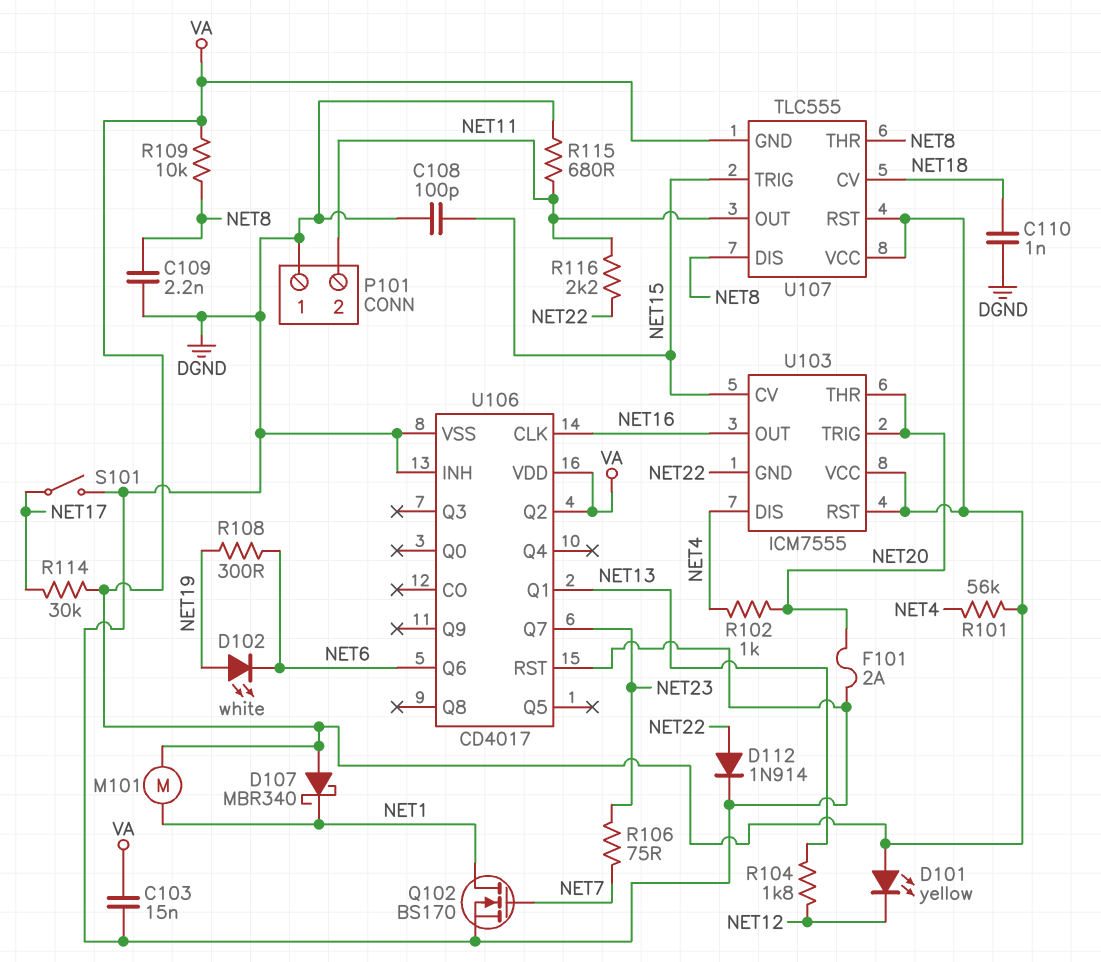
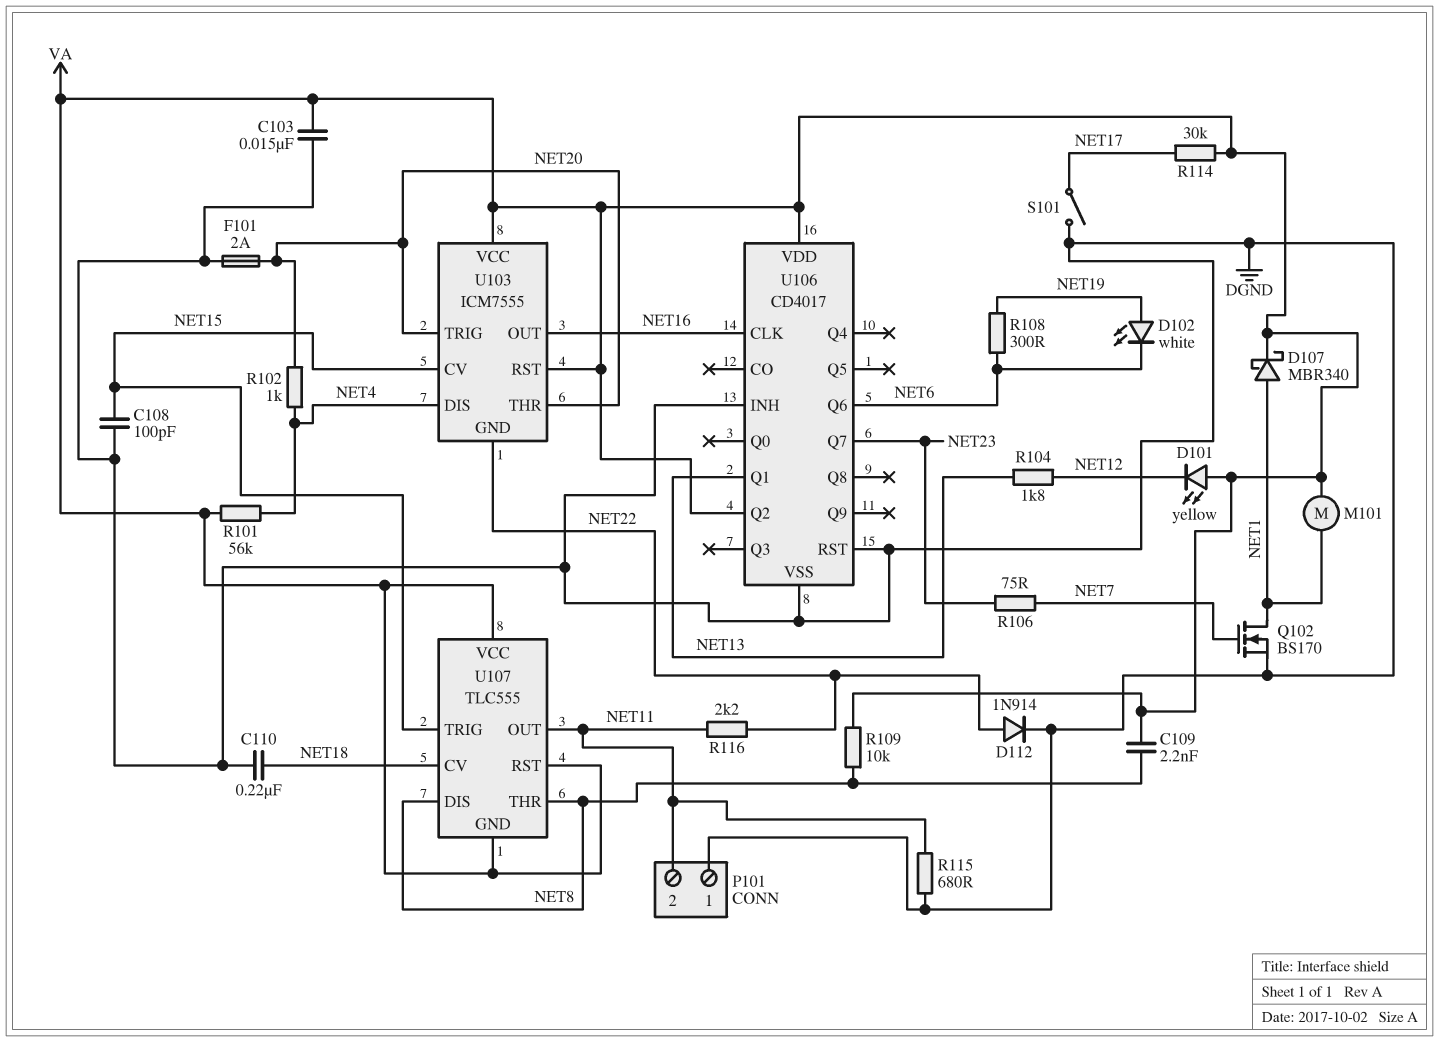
C109: 2.2nF (DGND, NET8) -> 2.2nF (NET8, VA)
C110: 1nF (DGND, NET18) -> 220nF (DGND, NET18)
D107: schottky MBR340 (A VA, K NET1) -> schottky MBR340 (A NET1, K VA)

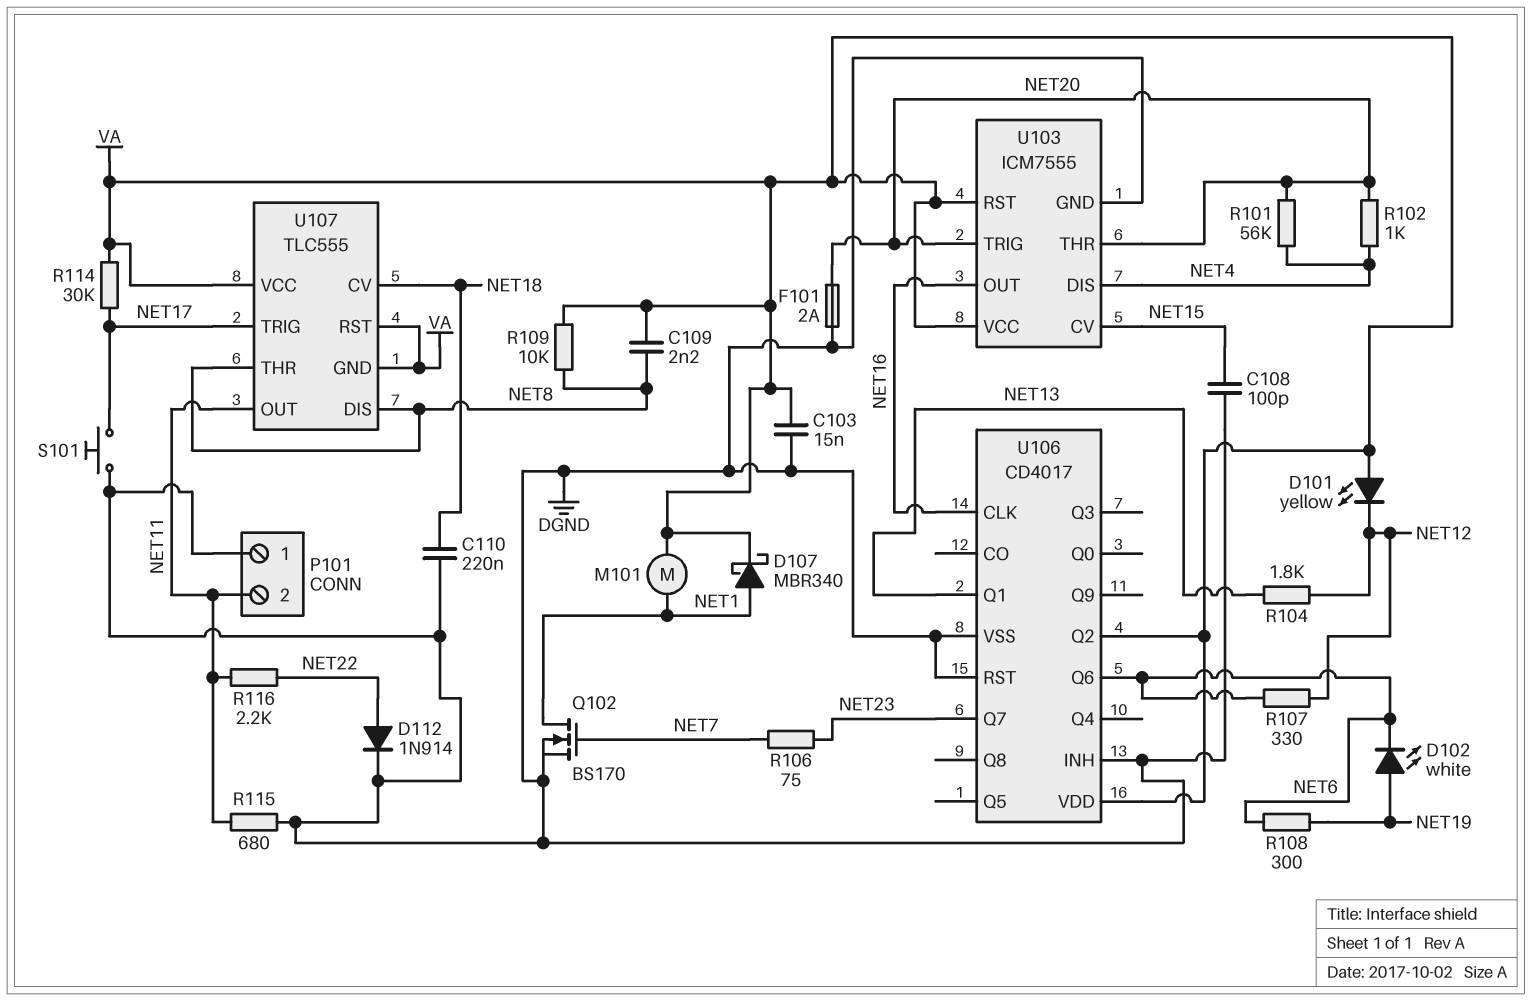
R101: 56k (NET4, VA) -> 56k (NET4, NET20)
R107: none -> 330 (NET6, NET12)
S101: switch (DGND, NET17) -> button (DGND, NET17)
U103 pin GND: NET22 -> DGND
U107 pin TRIG: NET15 -> NET17

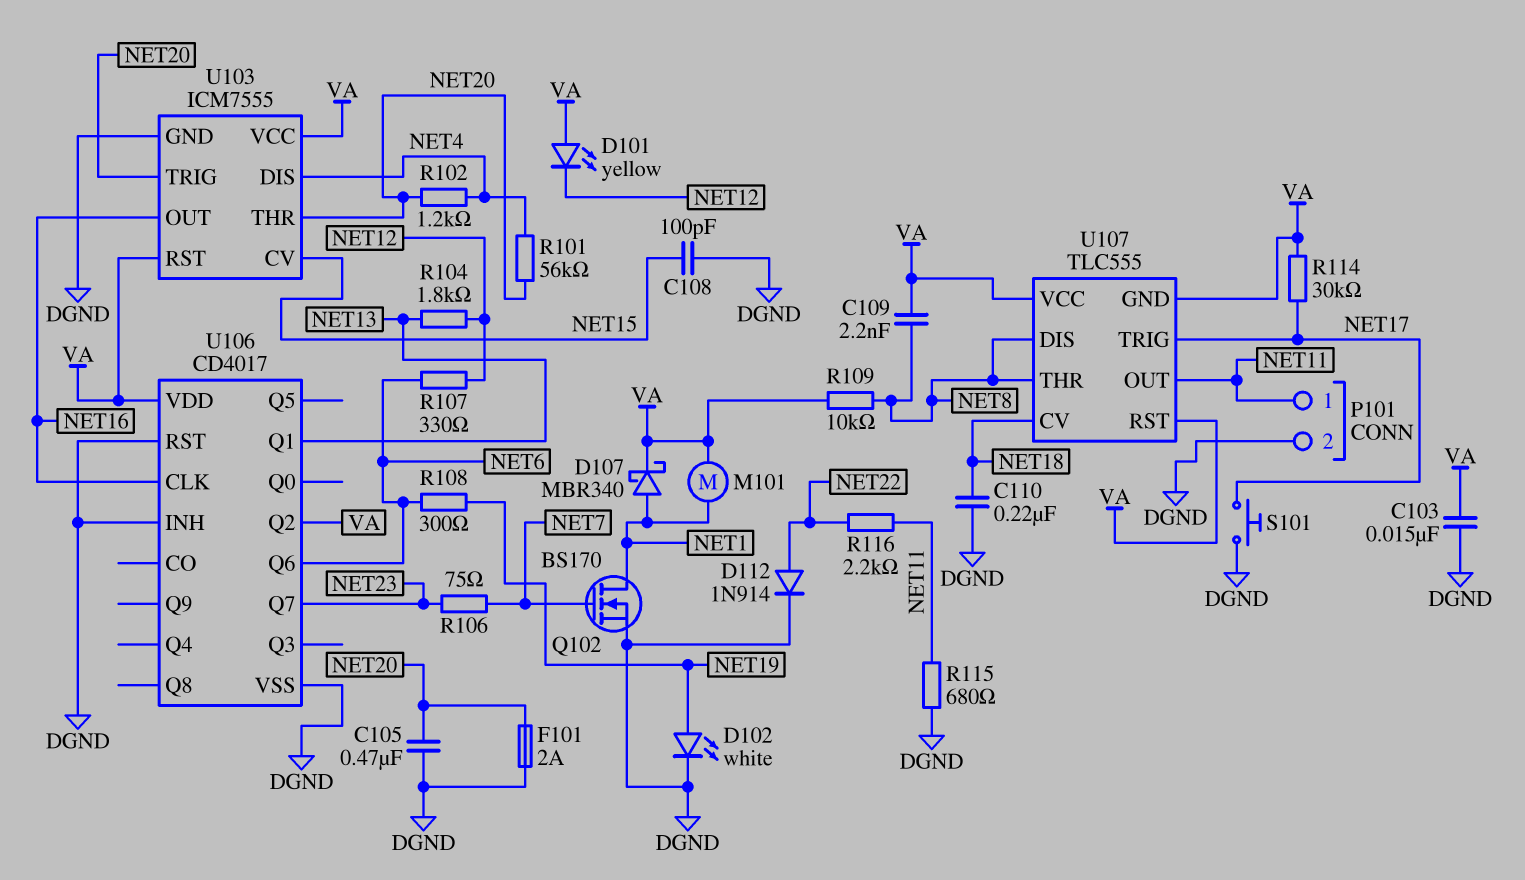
C105: none -> 470nF (DGND, NET20)
D102: LED white (A NET19, K NET6) -> LED white (A NET19, K DGND)
P101 pin 1: DGND -> NET11
P101 pin 2: NET11 -> DGND
R102: 1k (NET4, NET20) -> 1.2k (NET4, NET20)

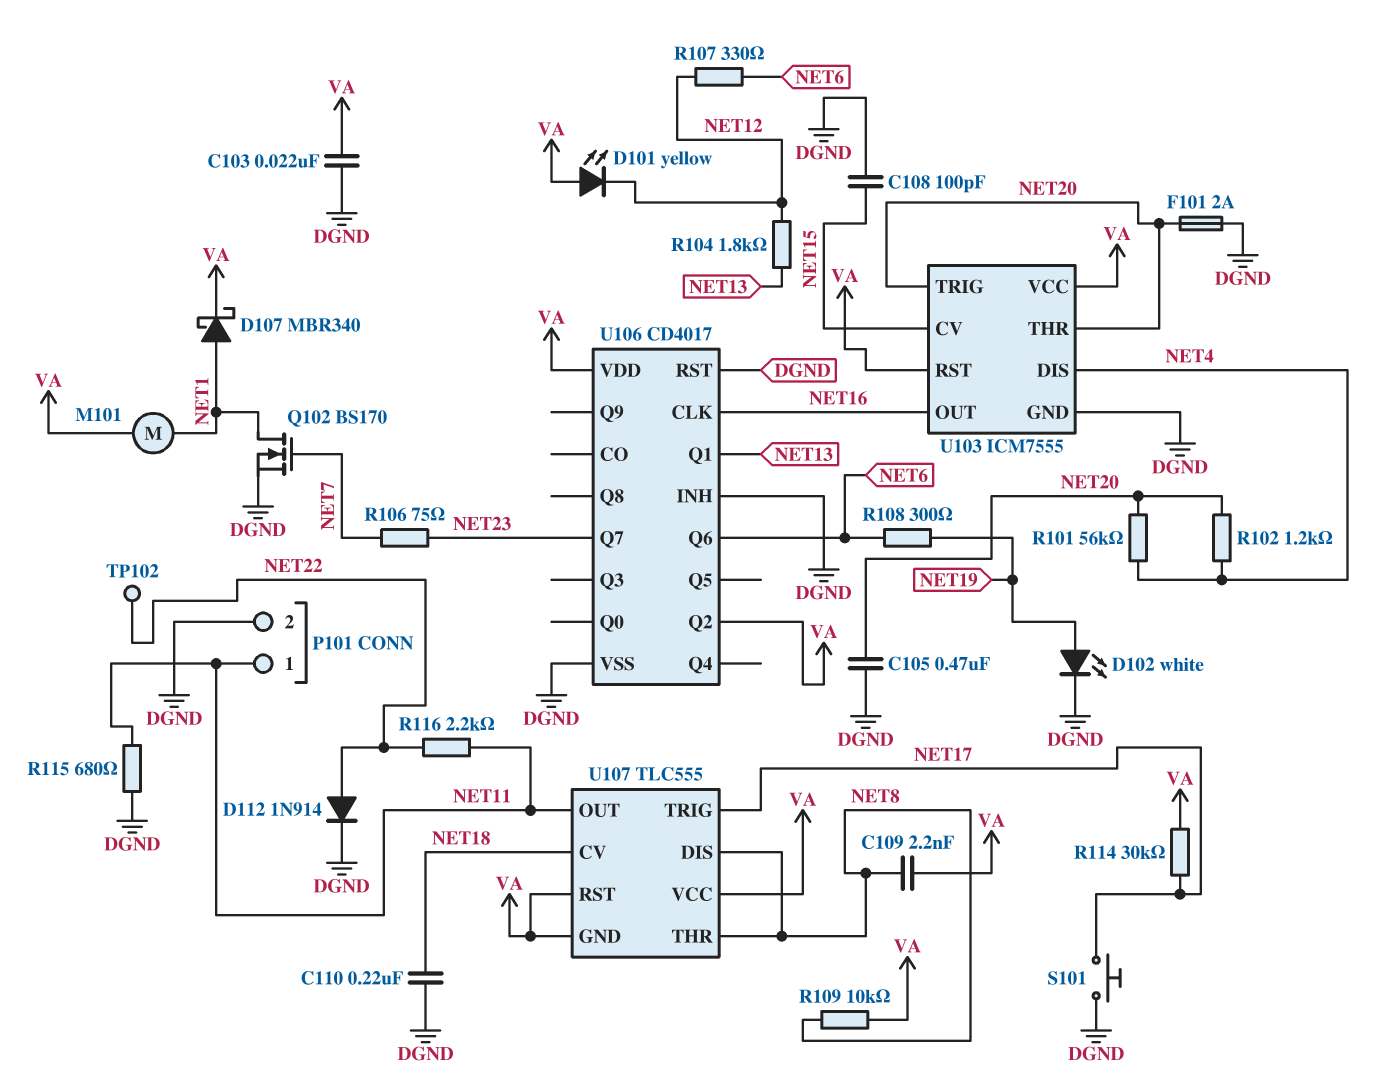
C103: 15nF (DGND, VA) -> 22nF (DGND, VA)
TP102: none -> test point (NET22)

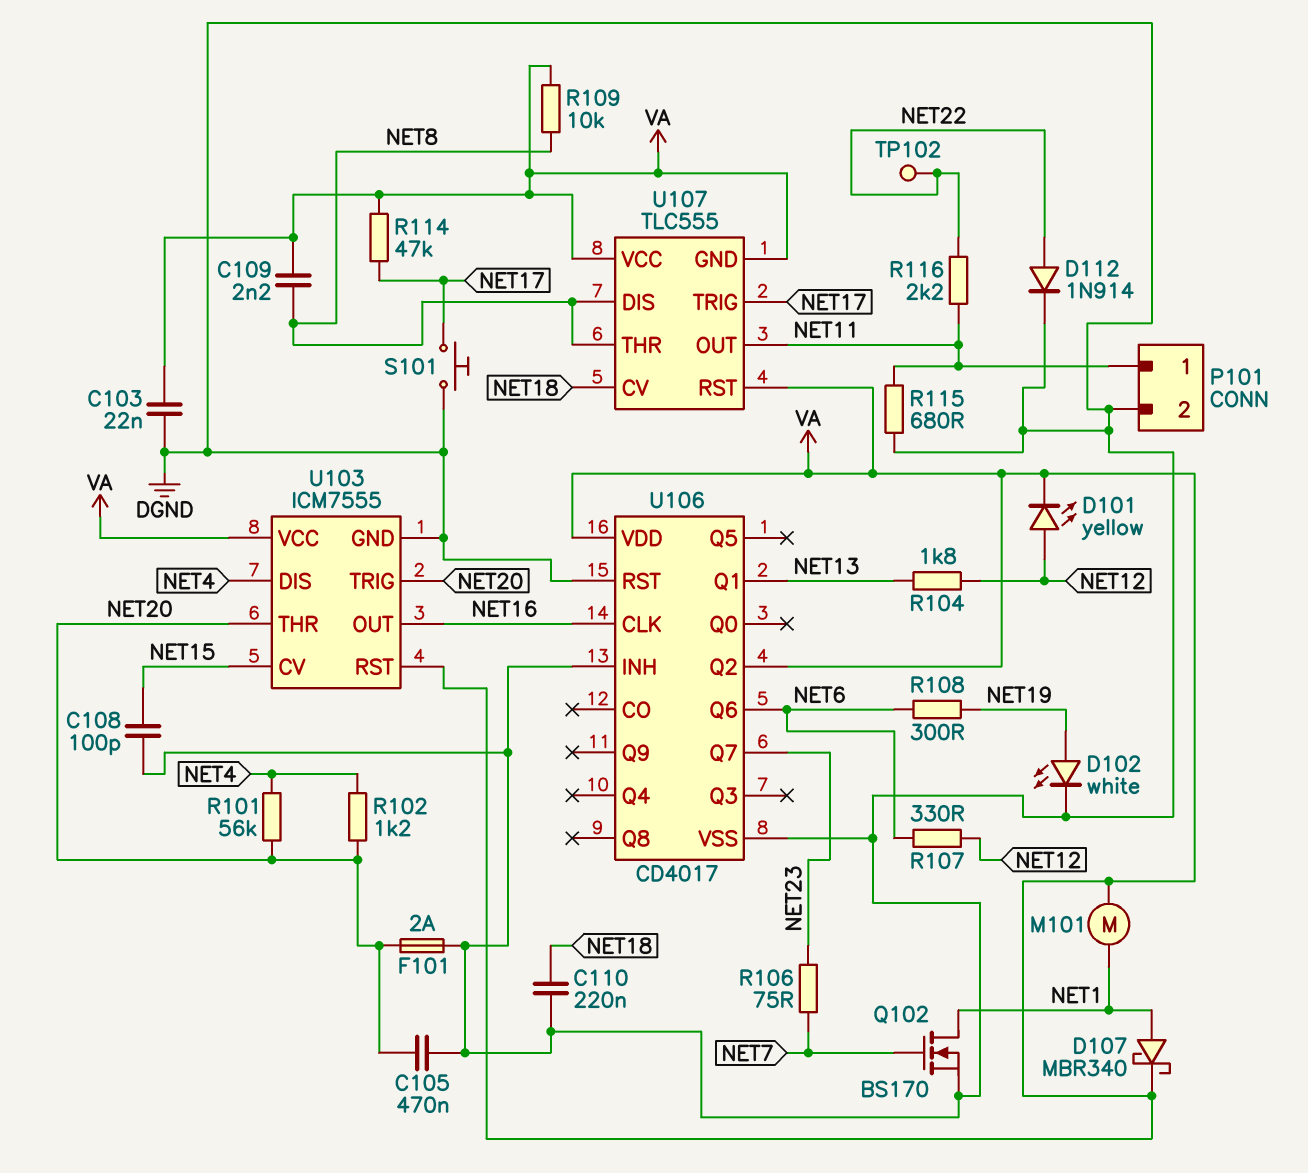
D101: LED yellow (A VA, K NET12) -> LED yellow (A NET12, K VA)
R114: 30k (NET17, VA) -> 47k (NET17, VA)

